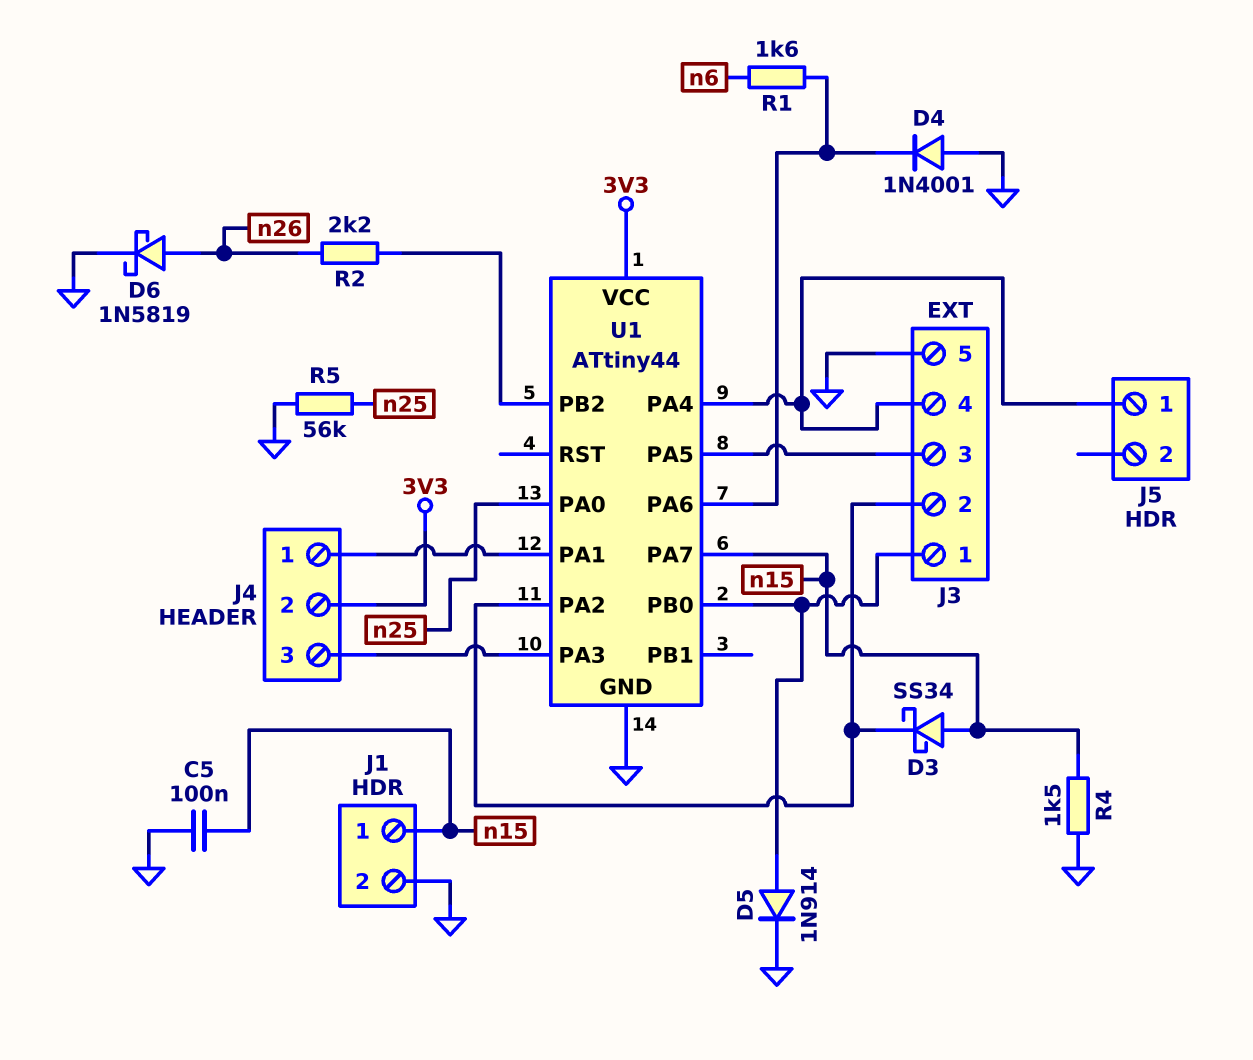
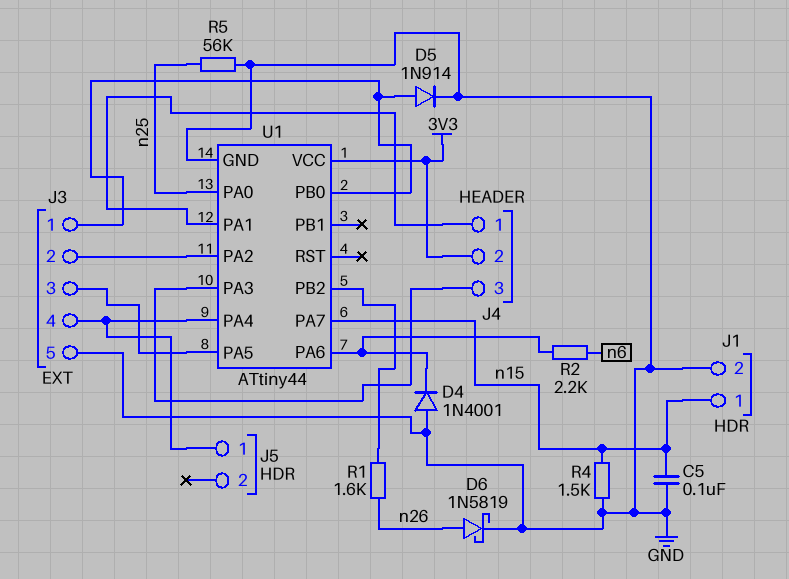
D3: schottky SS34 (A n15, K J3/2) -> none
R1: 1.6k (U1/PA6, n6) -> 1.6k (U1/PB2, n26)
R2: 2.2k (U1/PB2, n26) -> 2.2k (U1/PA6, n6)

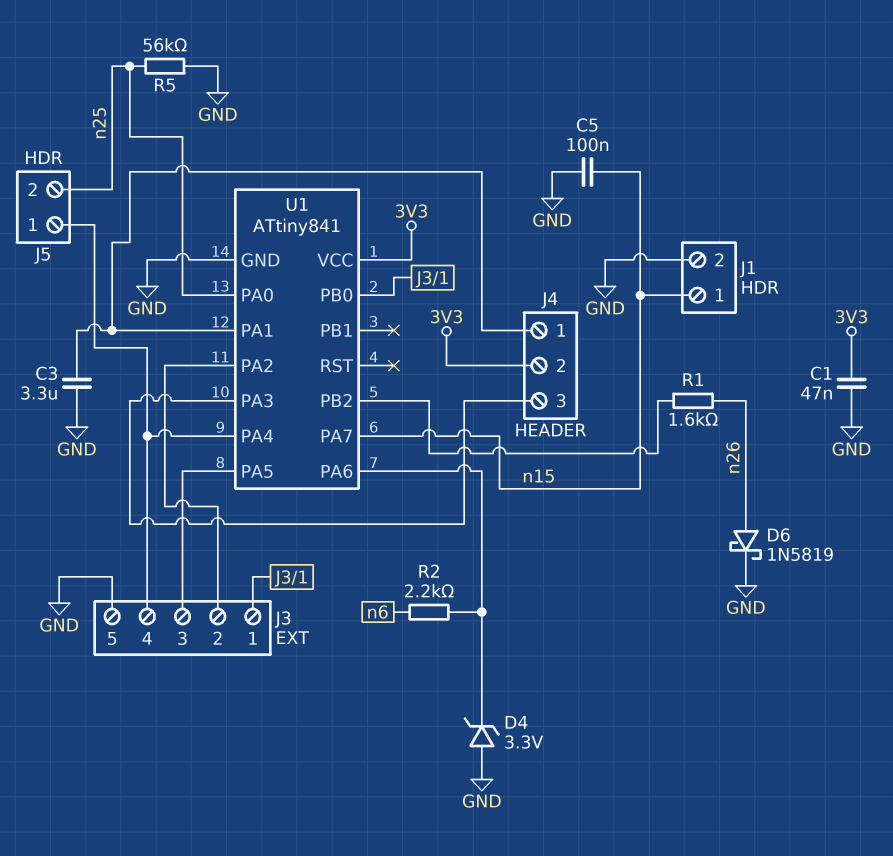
C1: none -> 47nF (3V3, GND)
C3: none -> 3.3uF (GND, J4/1)
D4: diode 1N4001 (A GND, K U1/PA6) -> zener 3.3V (A GND, K U1/PA6)
D5: diode 1N914 (A J3/1, K GND) -> none
J5 pin 2: none -> n25
R4: 1.5k (GND, n15) -> none
U1: ATtiny44 -> ATtiny841

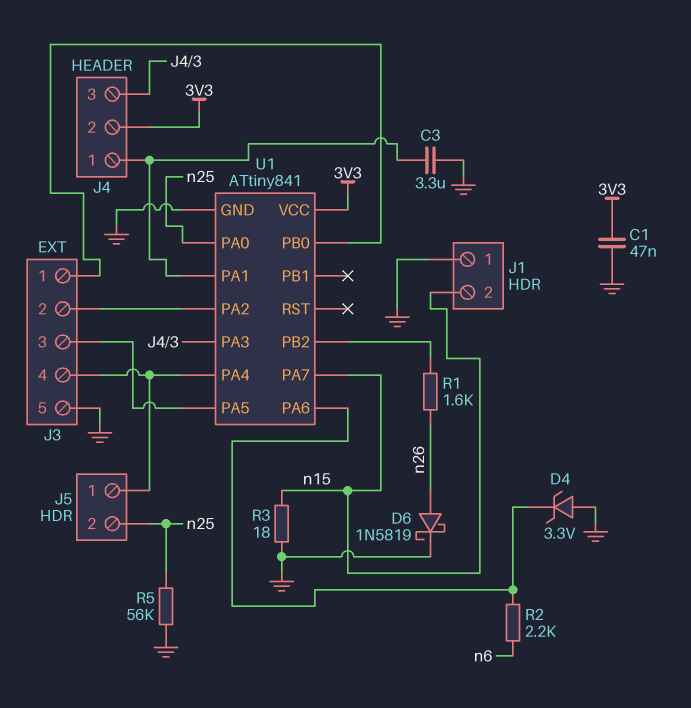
C5: 100nF (GND, n15) -> none
J1 pin 1: n15 -> GND
J1 pin 2: GND -> n15
R3: none -> 18 (GND, n15)

